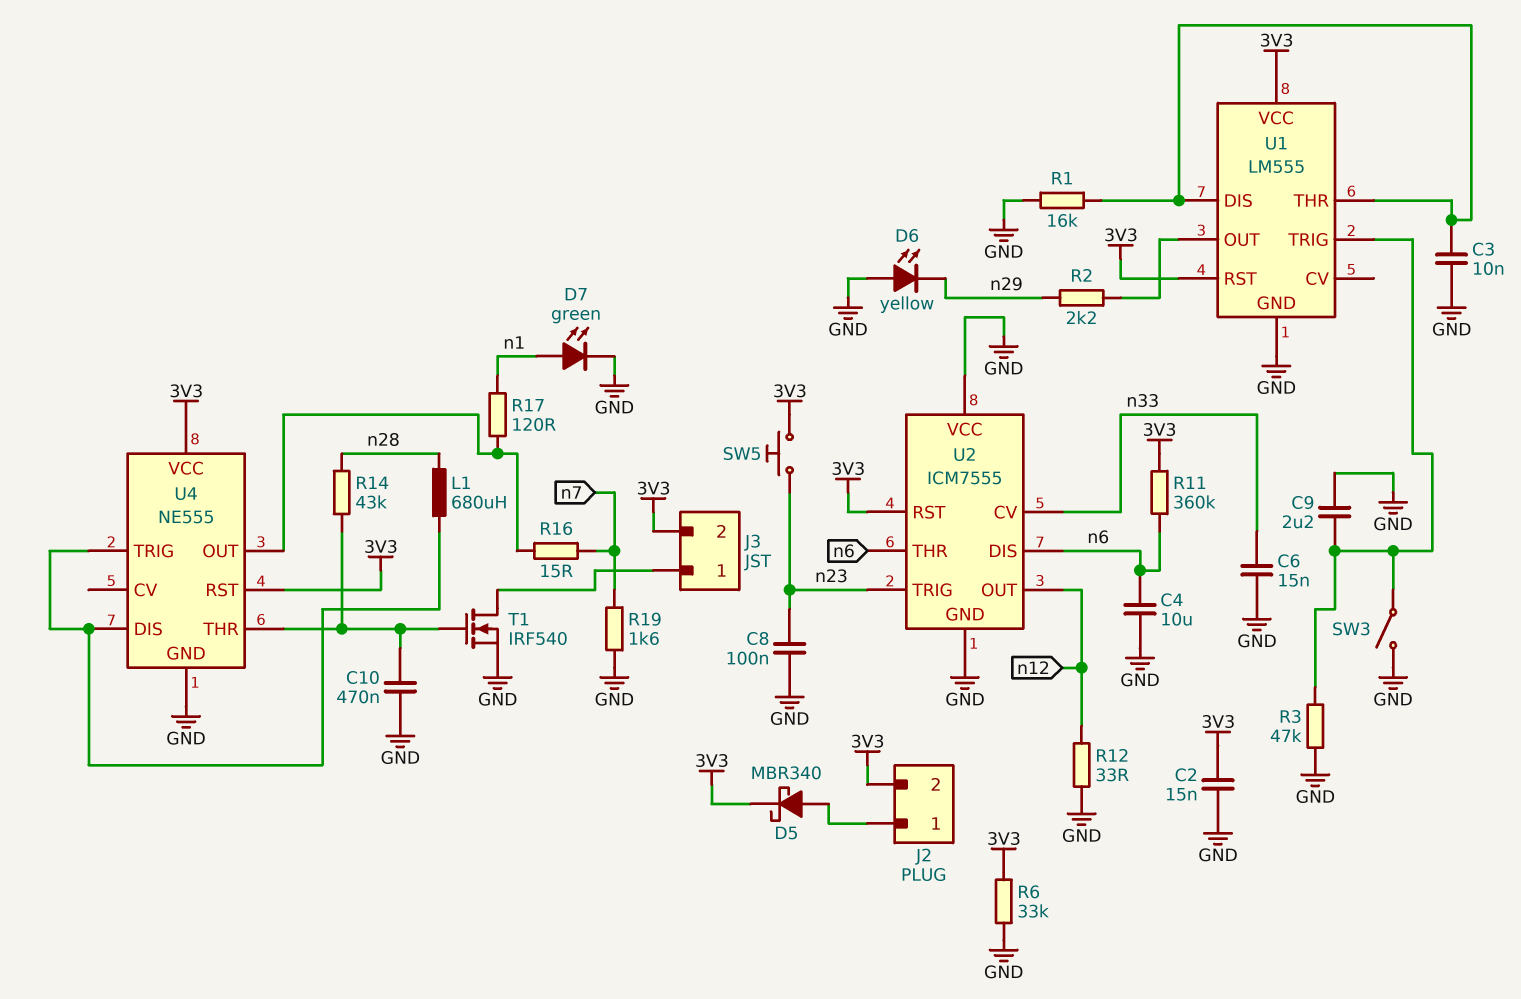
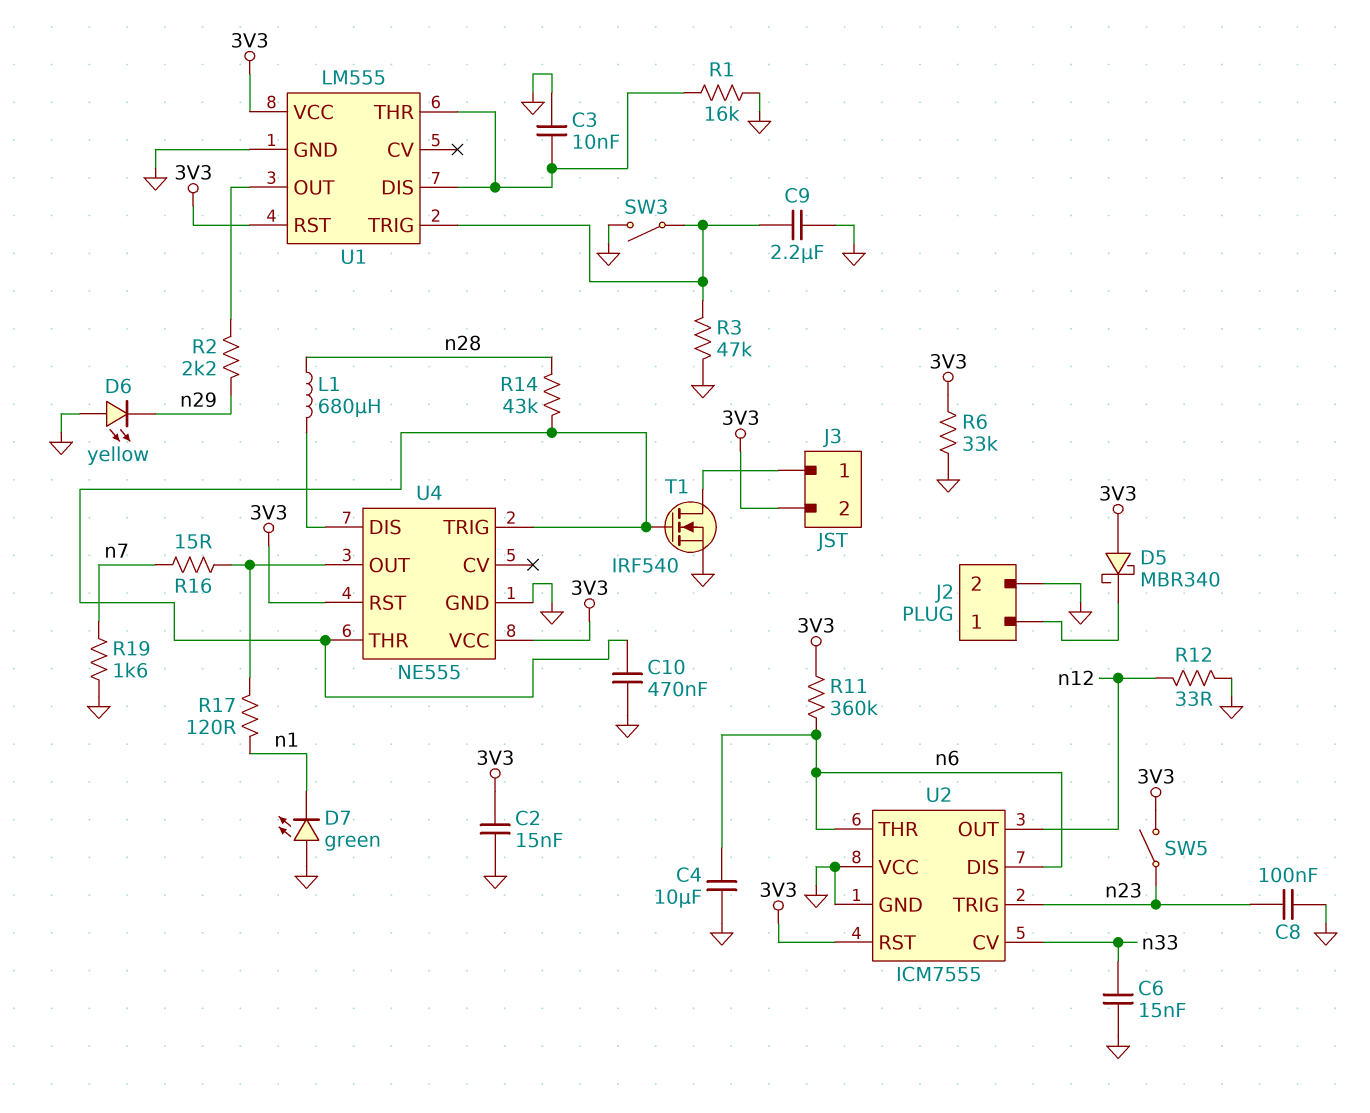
D5: schottky MBR340 (A J2/1, K 3V3) -> schottky MBR340 (A 3V3, K J2/1)
D7: LED green (A n1, K GND) -> LED green (A GND, K n1)
J2 pin 2: 3V3 -> GND
SW5: button (3V3, n23) -> switch (3V3, n23)
U4 pin TRIG: U4/DIS -> U4/THR

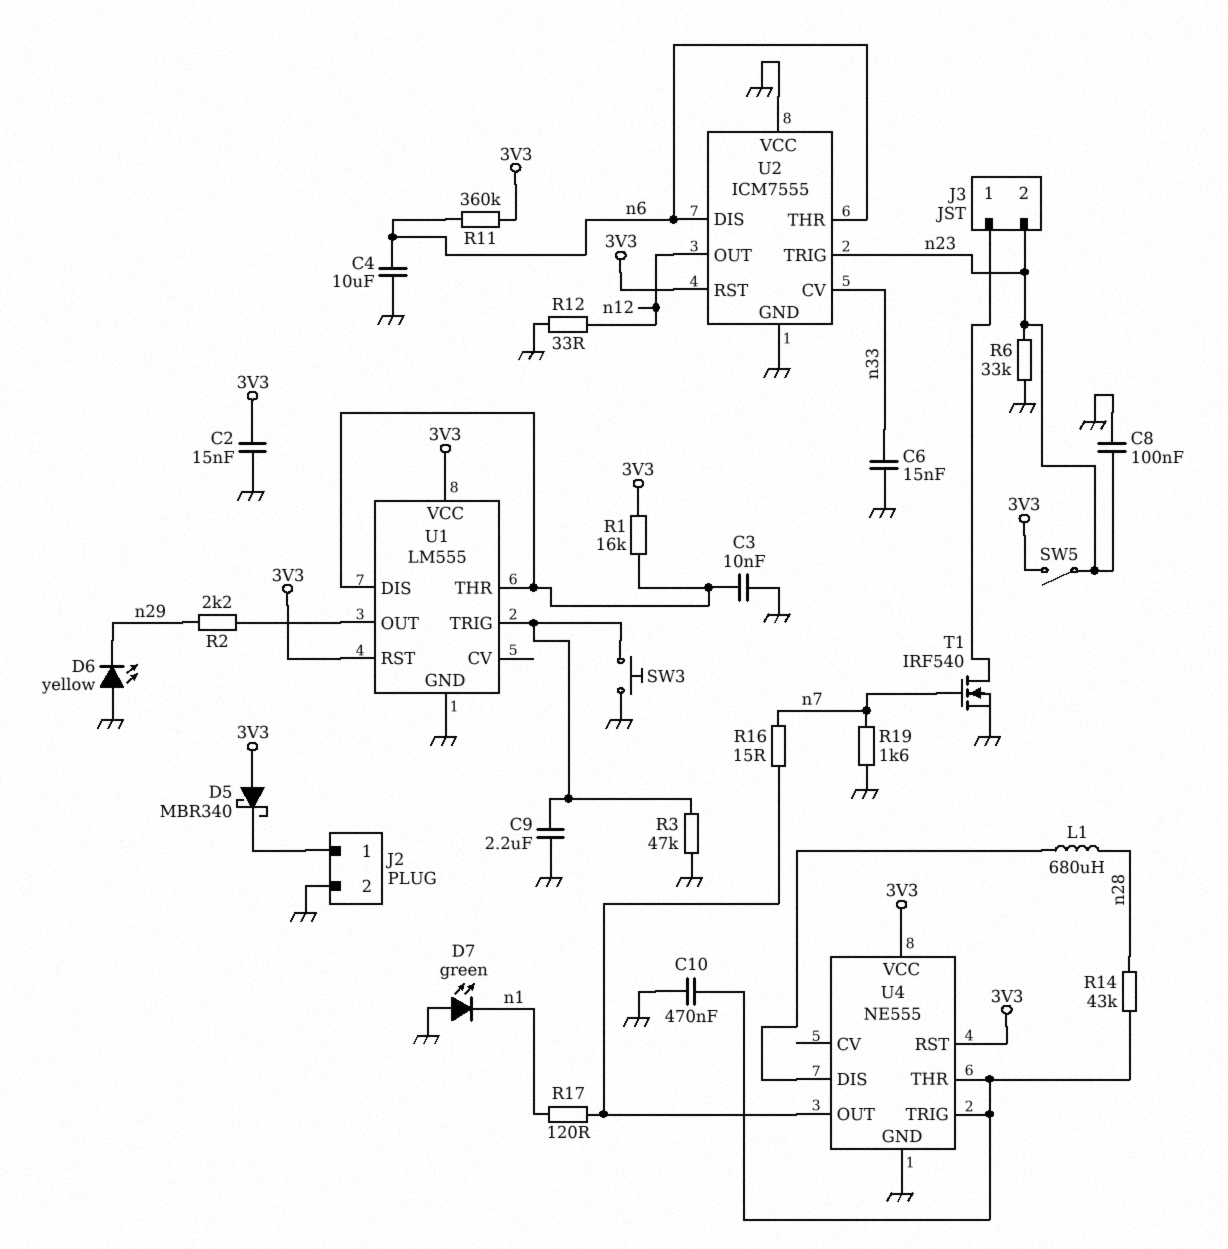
J3 pin 2: 3V3 -> n23
R1: 16k (GND, U1/DIS) -> 16k (3V3, U1/DIS)
R6: 33k (3V3, GND) -> 33k (GND, n23)
SW3: switch (GND, U1/TRIG) -> button (GND, U1/TRIG)
T1: NMOS IRF540 (G U4/THR, D J3/1, S GND) -> NMOS IRF540 (G n7, D J3/1, S GND)

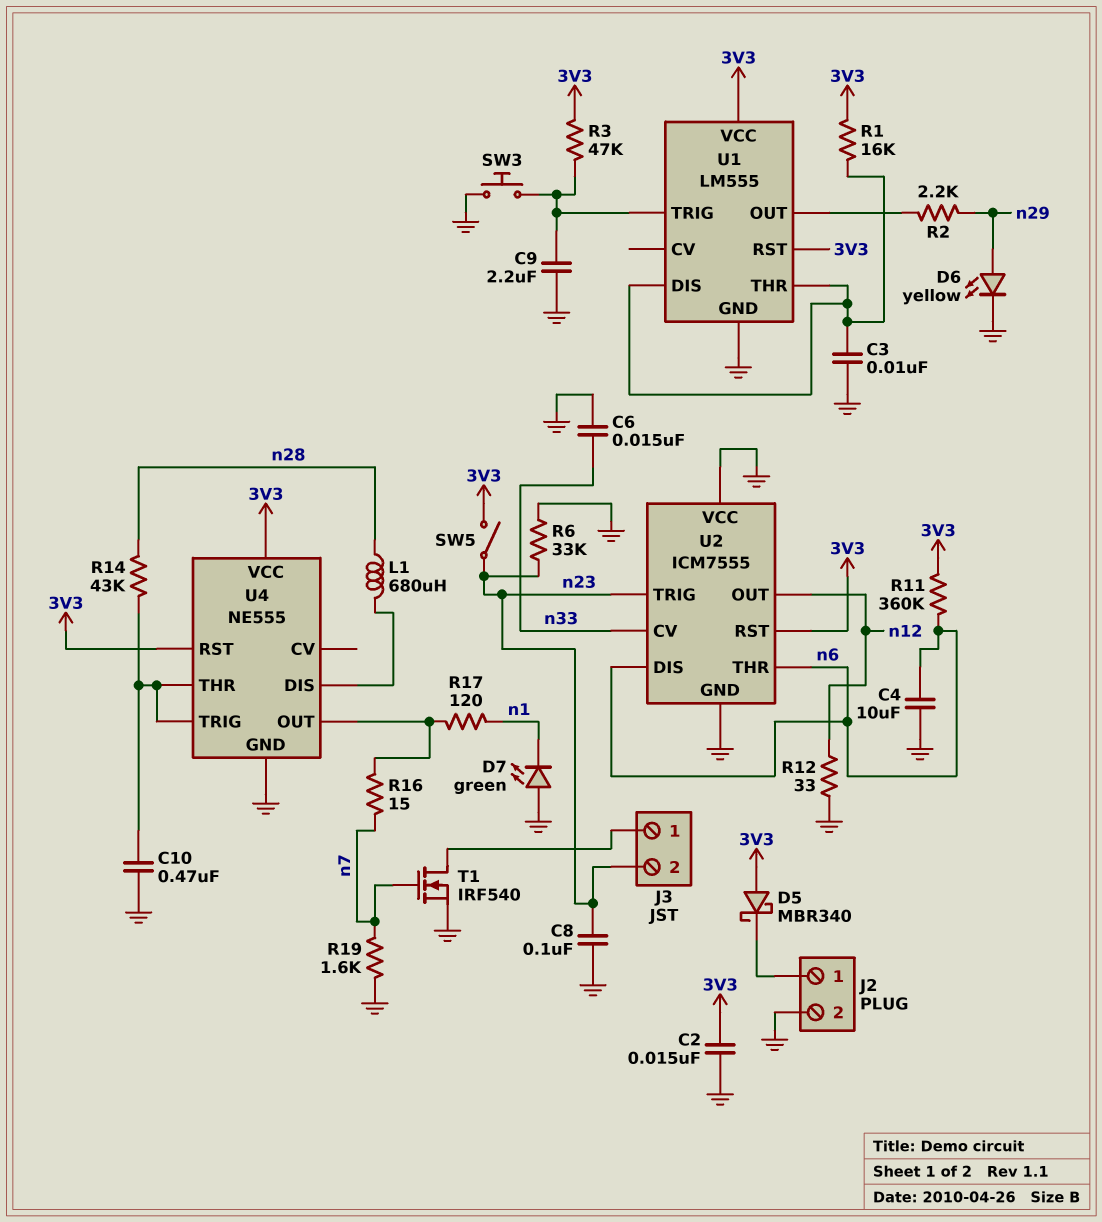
D6: LED yellow (A GND, K n29) -> LED yellow (A n29, K GND)
R3: 47k (GND, U1/TRIG) -> 47k (3V3, U1/TRIG)

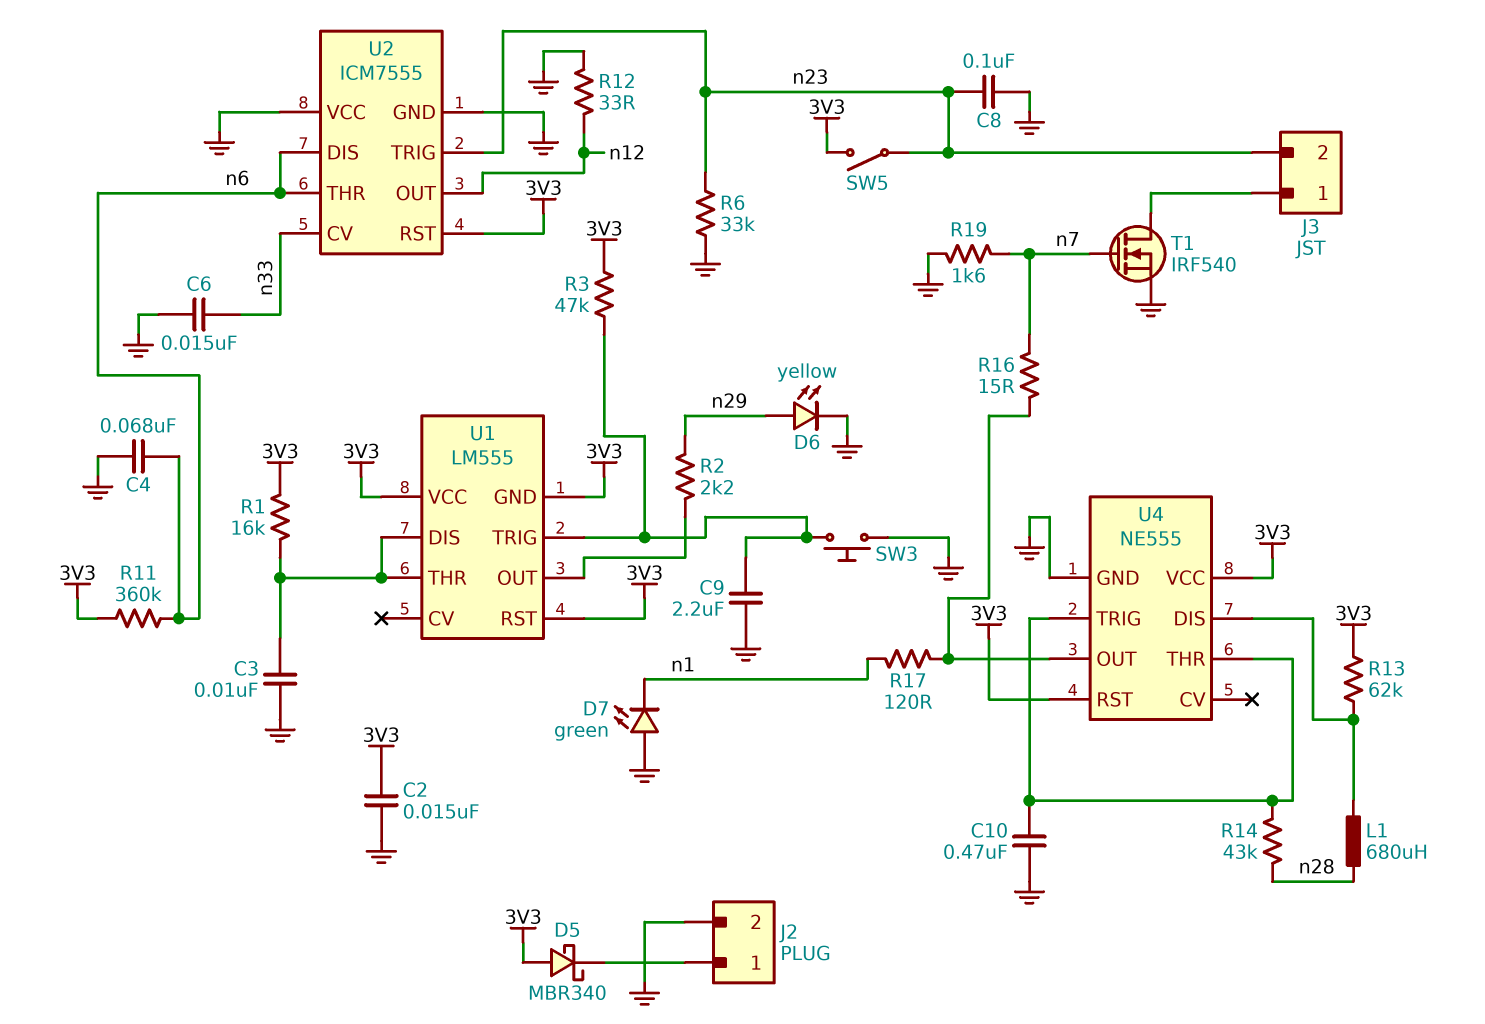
C4: 10uF (GND, n6) -> 68nF (GND, n6)
R13: none -> 62k (3V3, U4/DIS)
U1 pin GND: GND -> 3V3

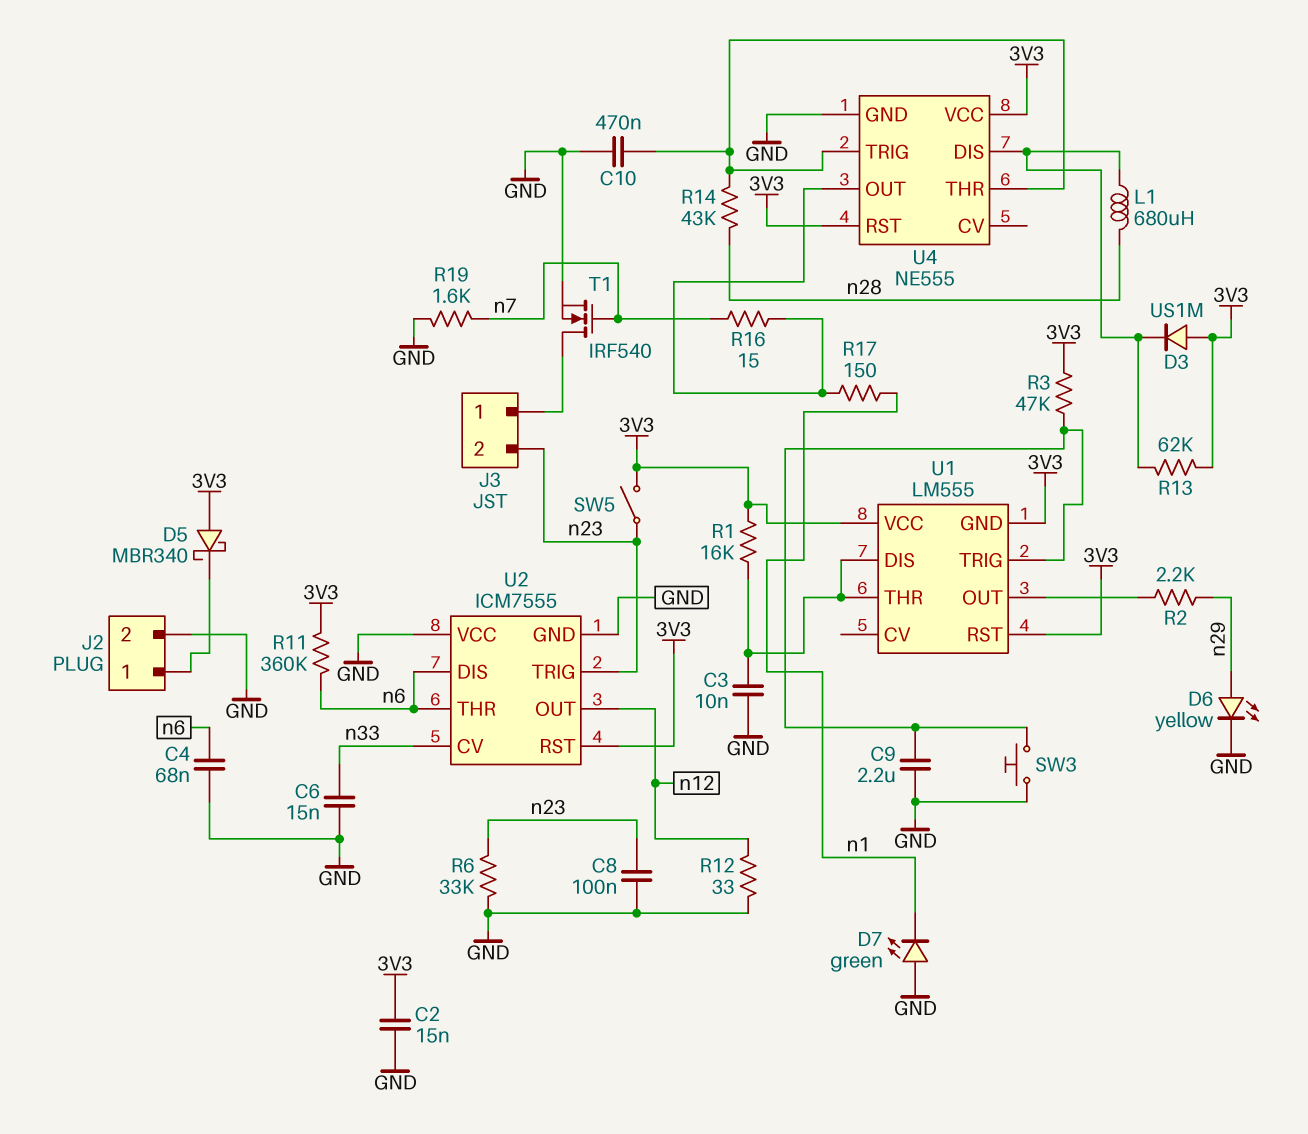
D3: none -> diode US1M (A 3V3, K U4/DIS)
R17: 120 (U4/OUT, n1) -> 150 (U4/OUT, n1)

